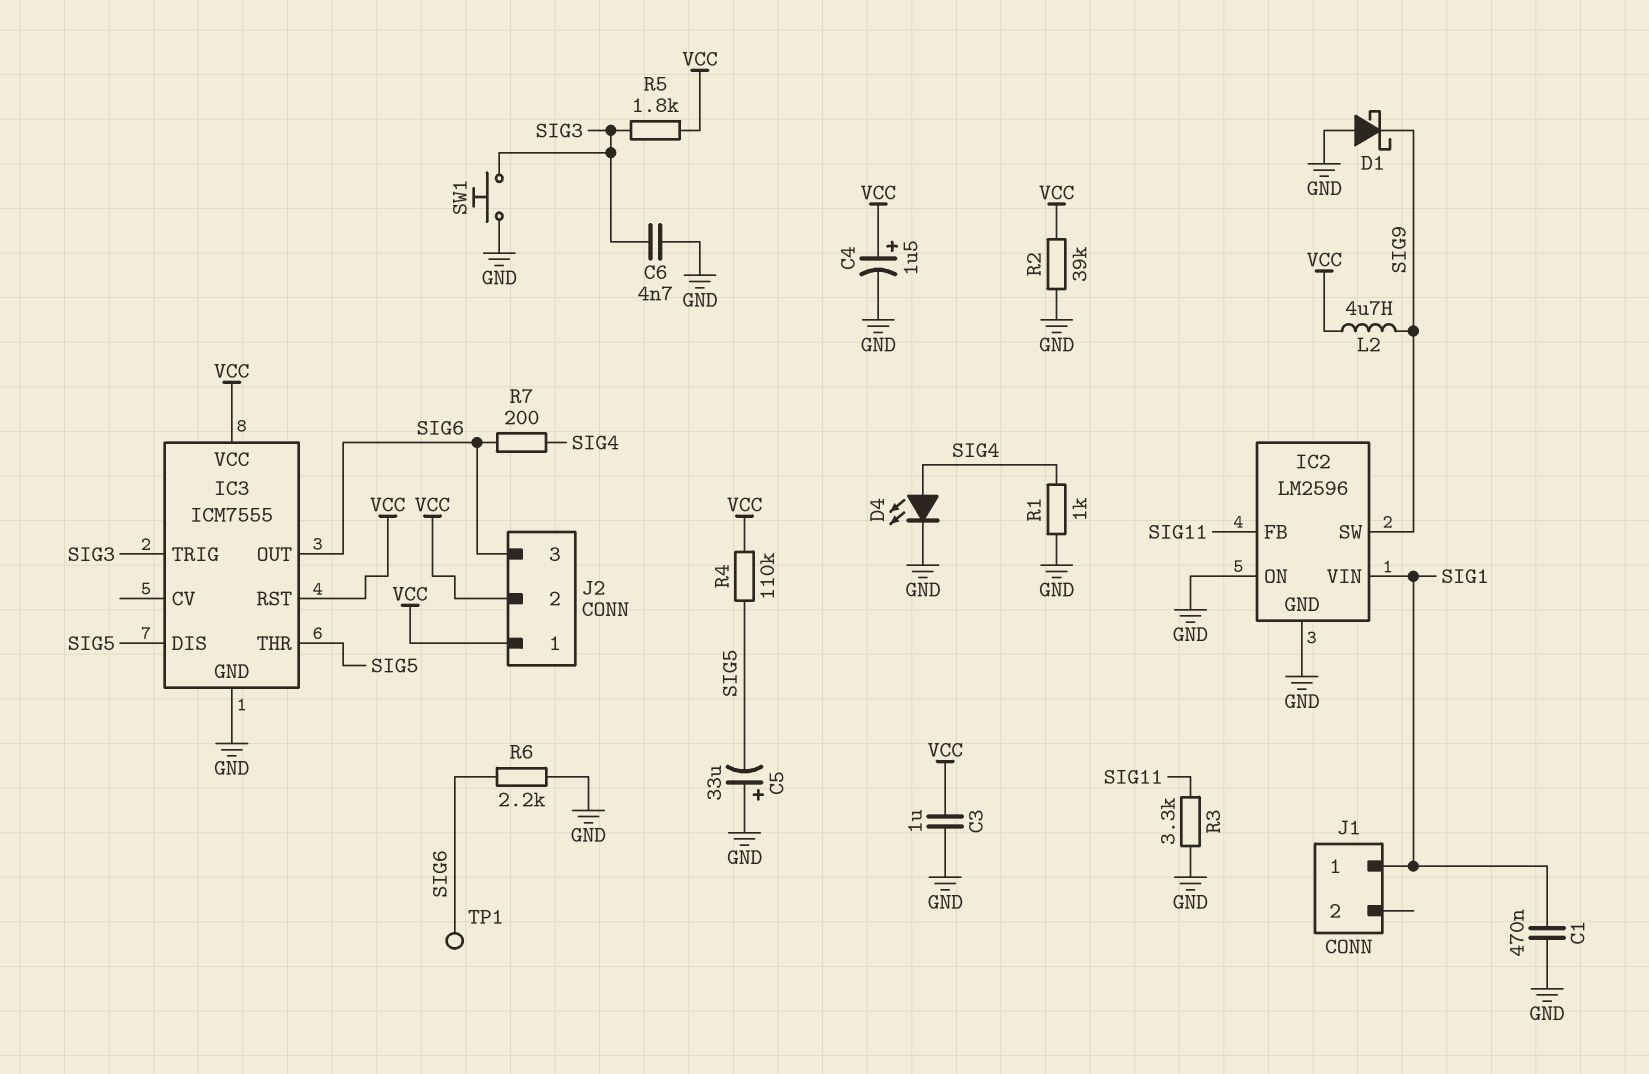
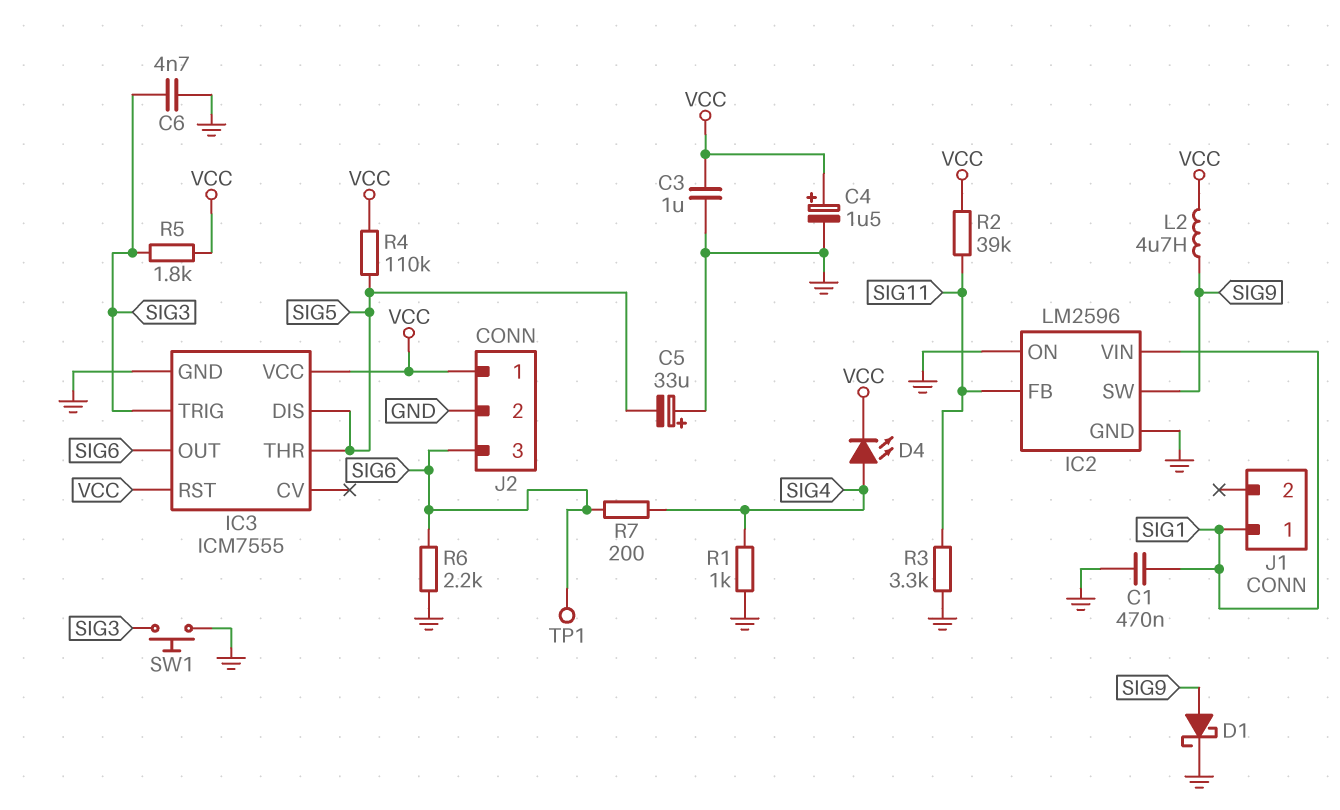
D1: schottky (A GND, K SIG9) -> schottky (A SIG9, K GND)
D4: LED (A SIG4, K GND) -> LED (A SIG4, K VCC)
J2 pin 2: VCC -> GND
R2: 39k (GND, VCC) -> 39k (SIG11, VCC)

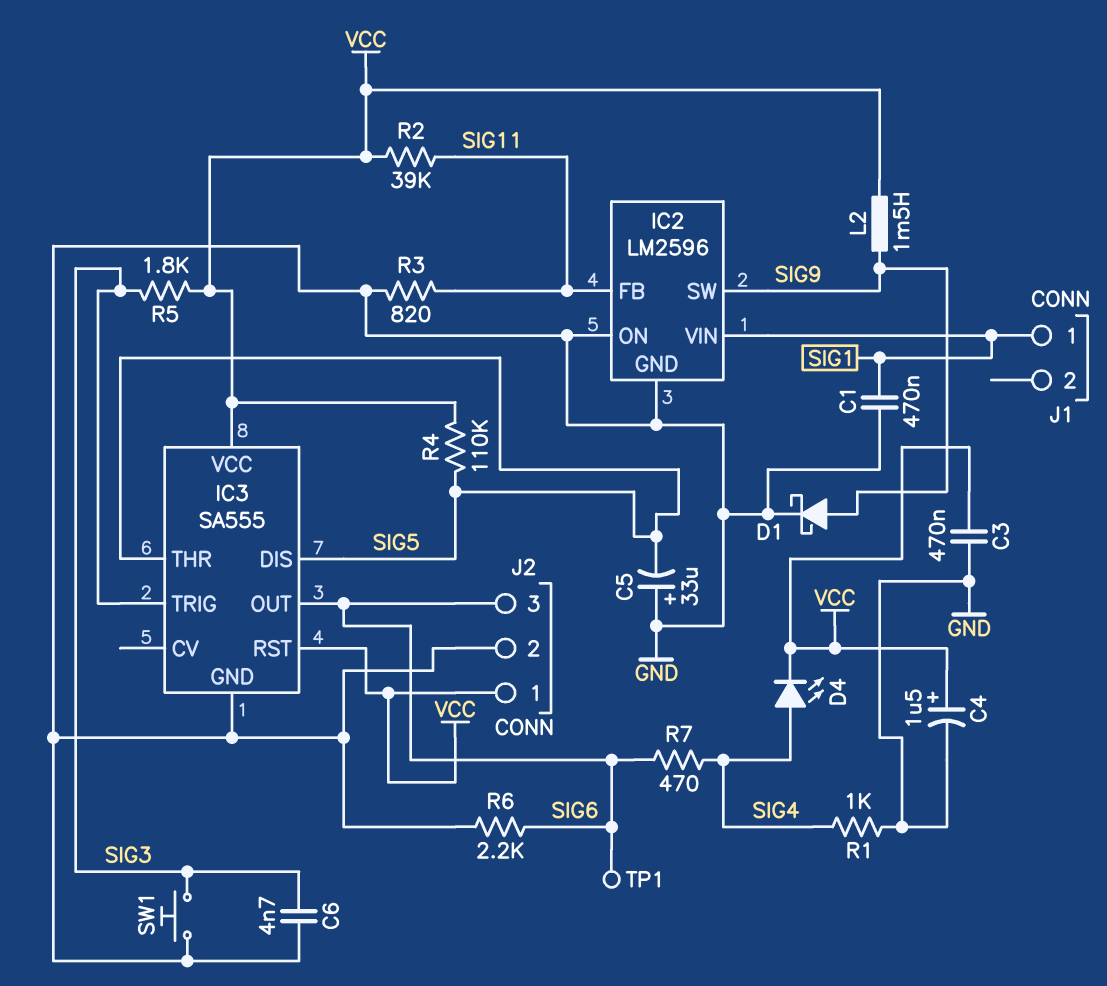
C3: 1uF (GND, VCC) -> 470nF (GND, VCC)
IC3: ICM7555 -> SA555
L2: 4.7uH (SIG9, VCC) -> 1.5mH (SIG9, VCC)
R3: 3.3k (GND, SIG11) -> 820 (GND, SIG11)
R7: 200 (SIG4, SIG6) -> 470 (SIG4, SIG6)

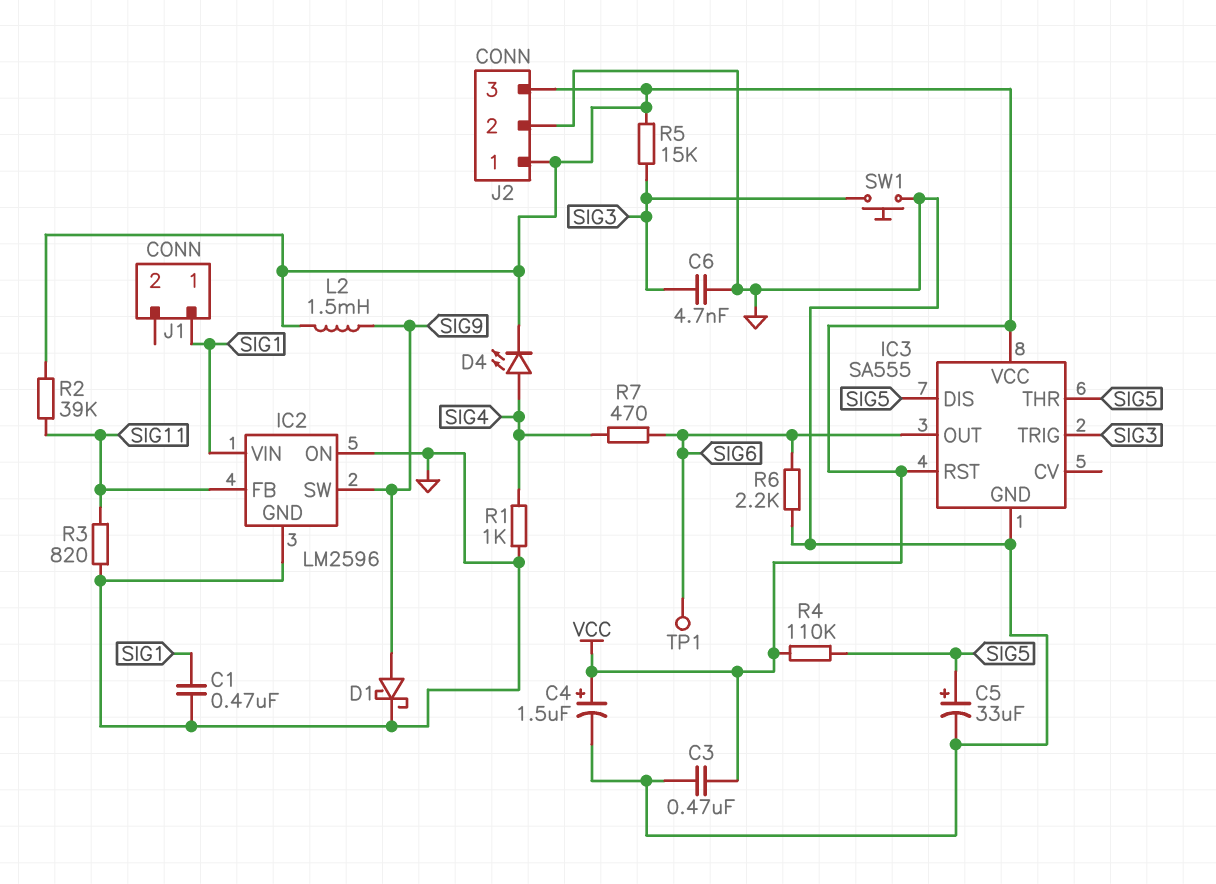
C5: 33uF (plus GND, minus SIG5) -> 33uF (plus SIG5, minus GND)
J2 pin 3: SIG6 -> VCC
R5: 1.8k (SIG3, VCC) -> 15k (SIG3, VCC)

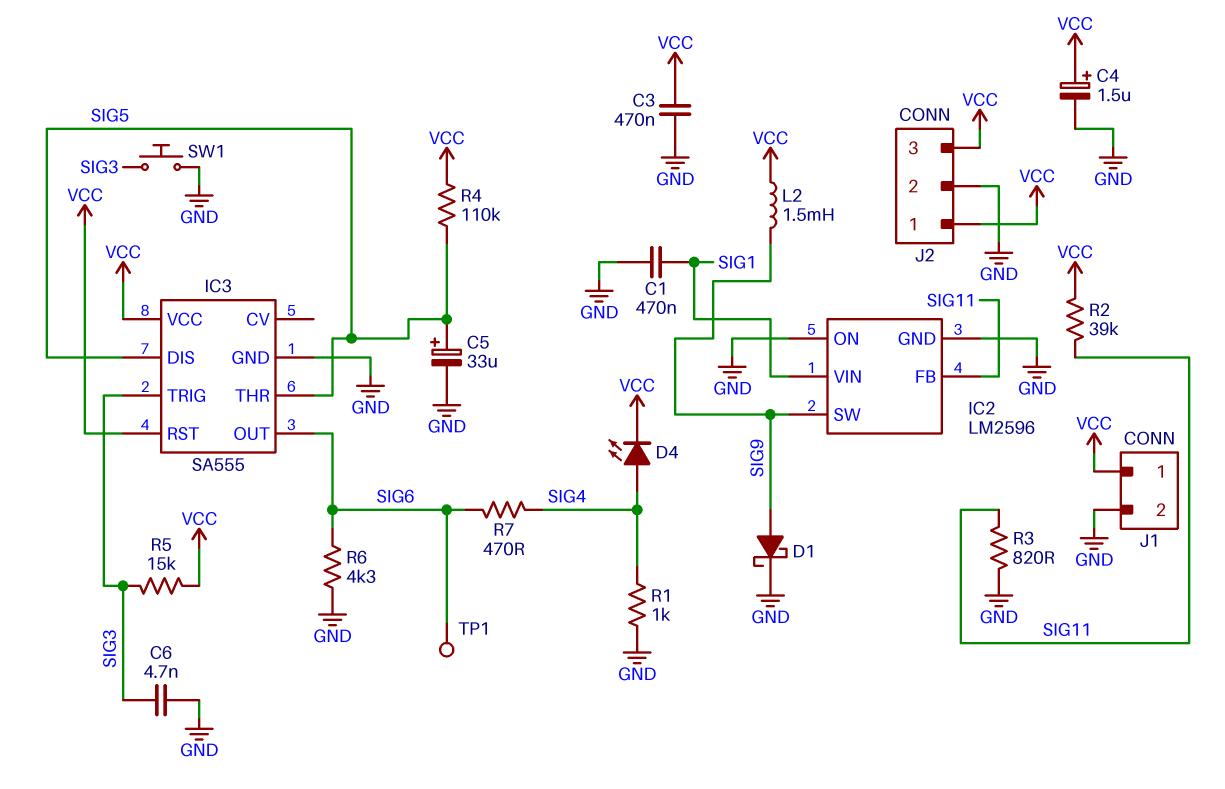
J1 pin 1: SIG1 -> VCC
J1 pin 2: none -> GND
R6: 2.2k (GND, SIG6) -> 4.3k (GND, SIG6)

